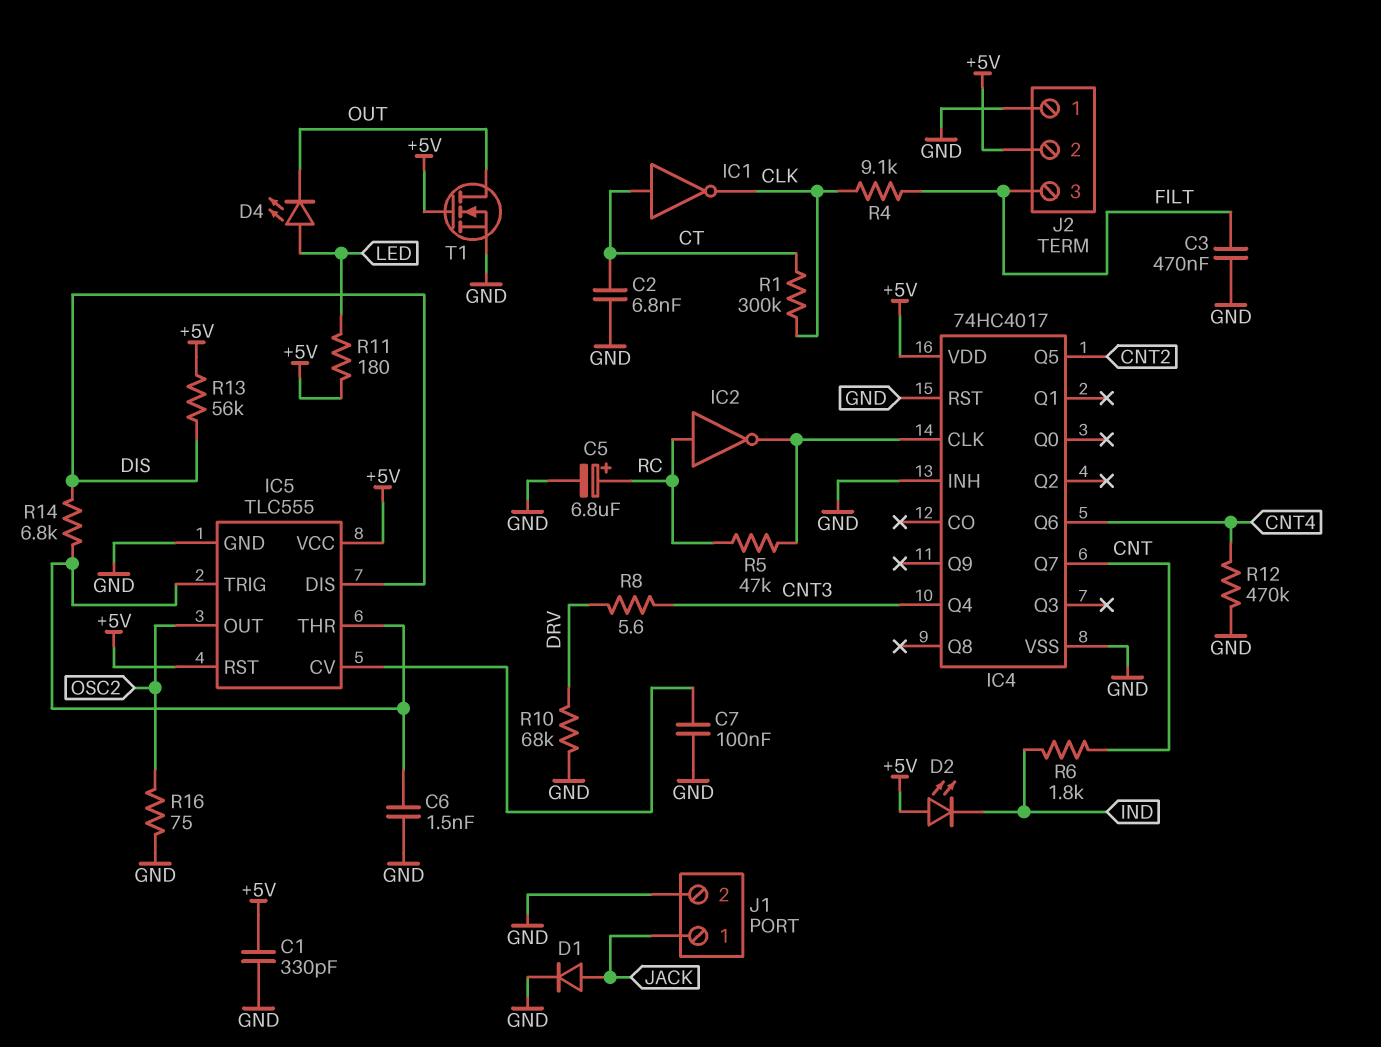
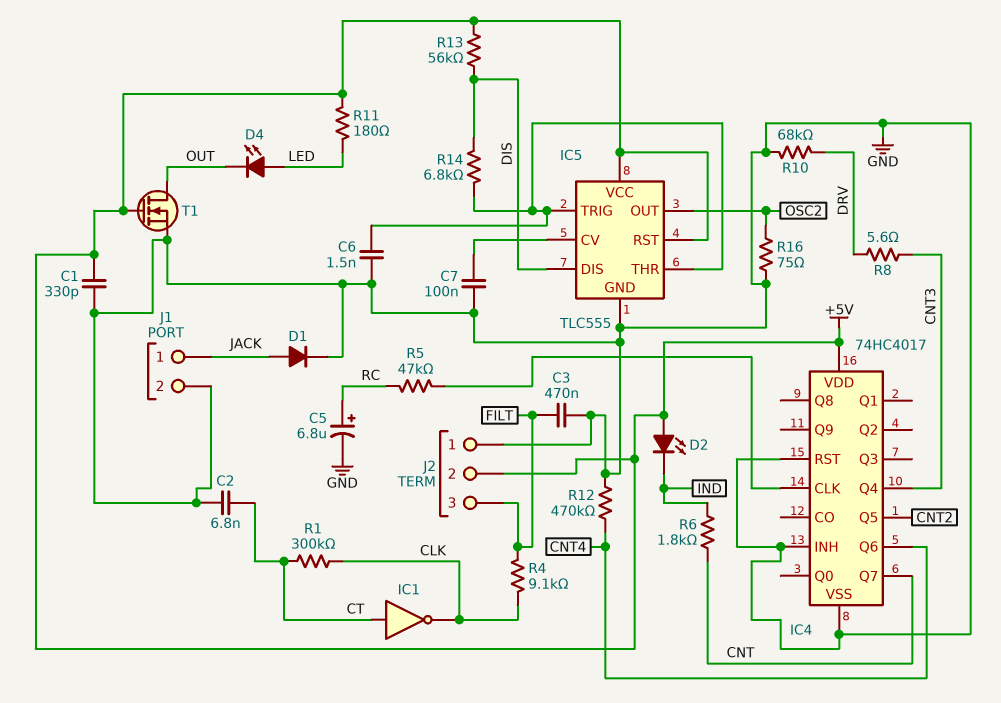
IC2: NOT (in RC, out IC4/CLK) -> none

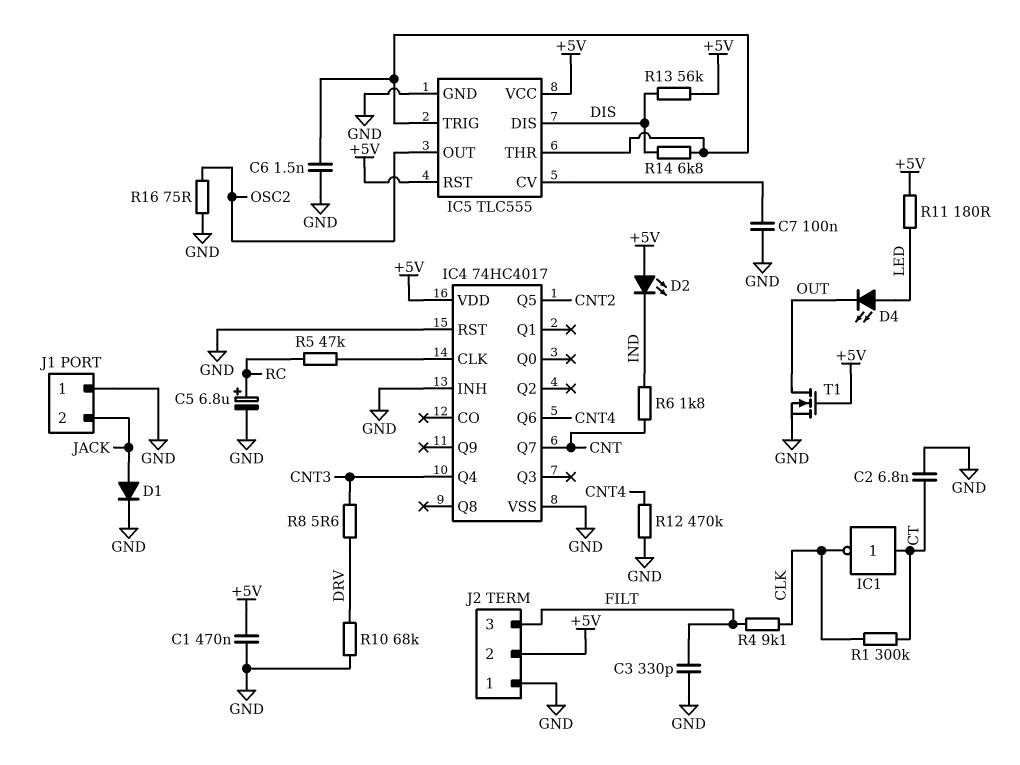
C1: 330pF (+5V, GND) -> 470nF (+5V, GND)
C3: 470nF (FILT, GND) -> 330pF (FILT, GND)
J1 pin 1: JACK -> GND
J1 pin 2: GND -> JACK

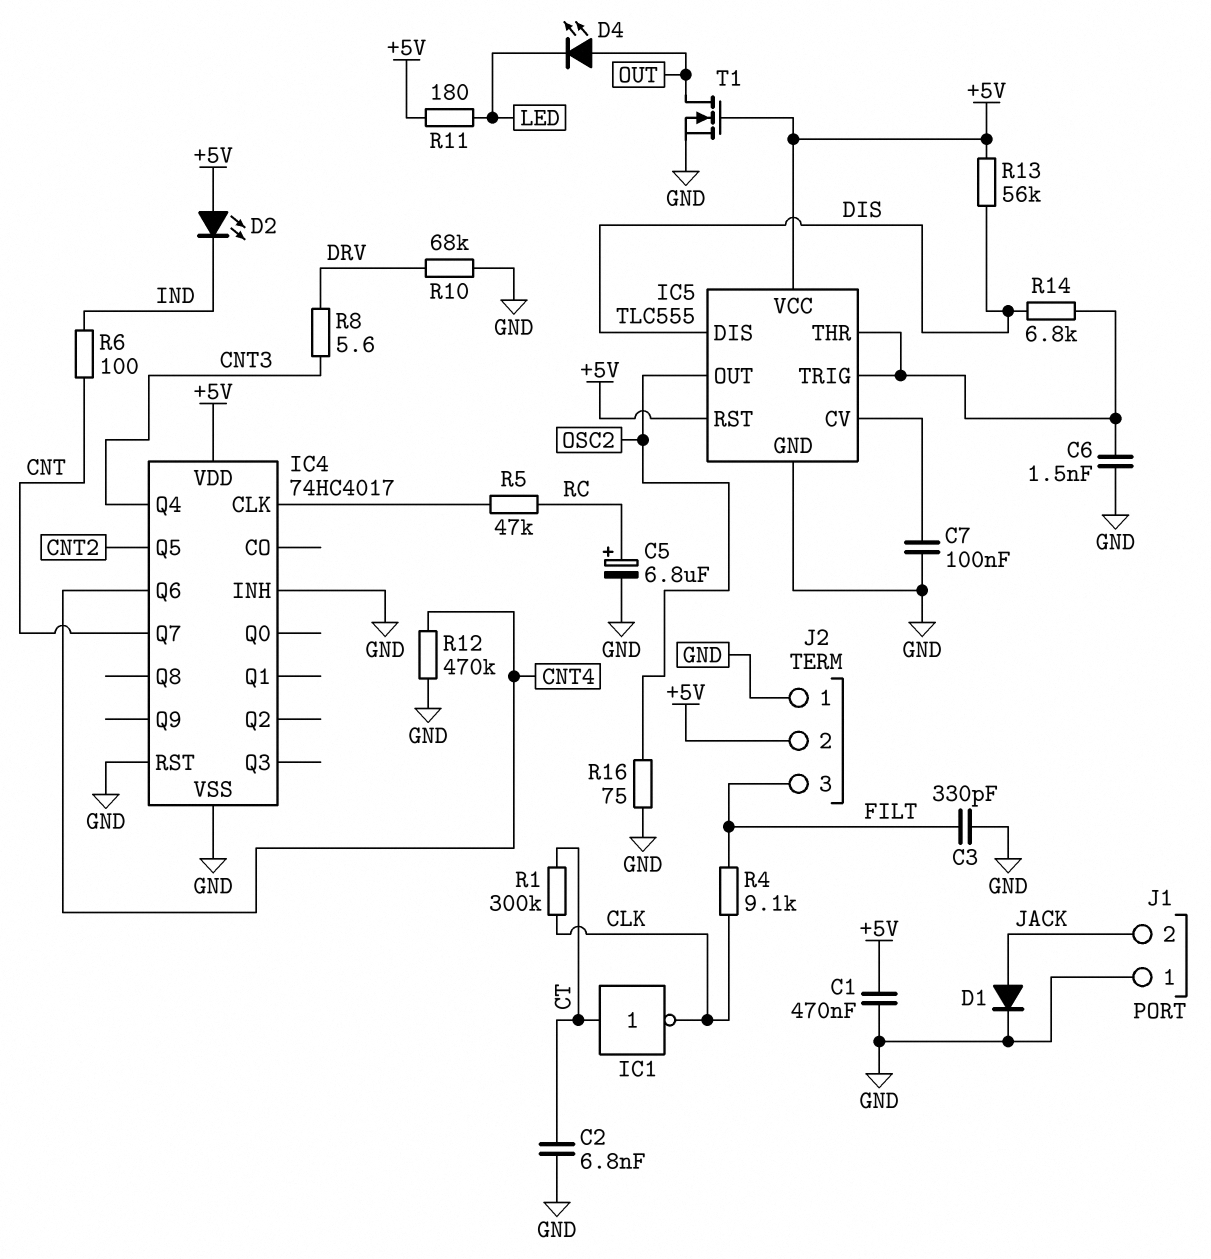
D4: LED (A LED, K OUT) -> LED (A OUT, K LED)
R6: 1.8k (CNT, IND) -> 100 (CNT, IND)

